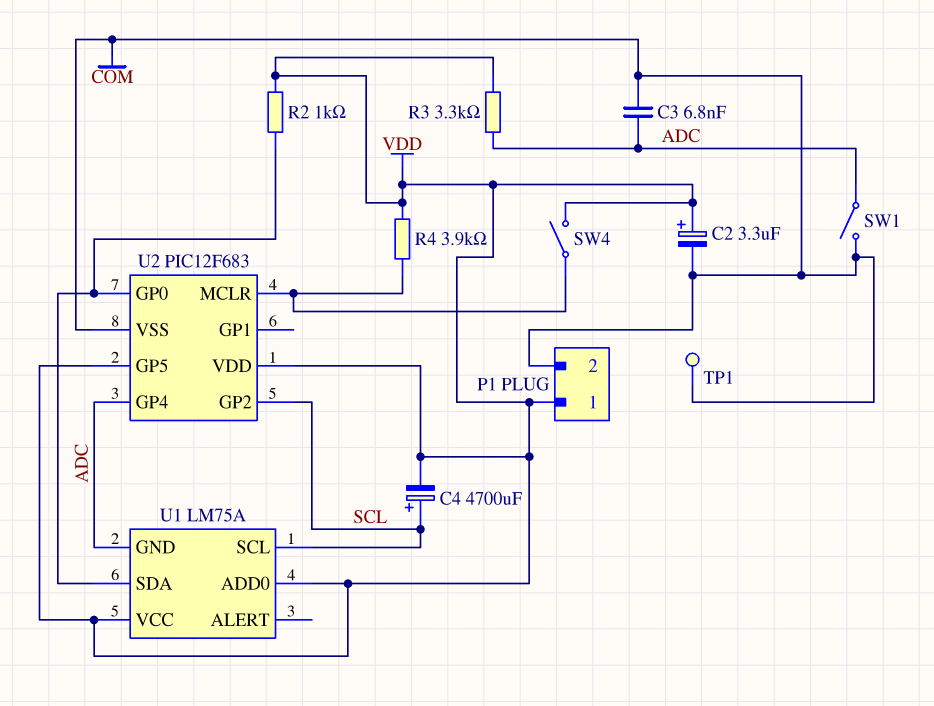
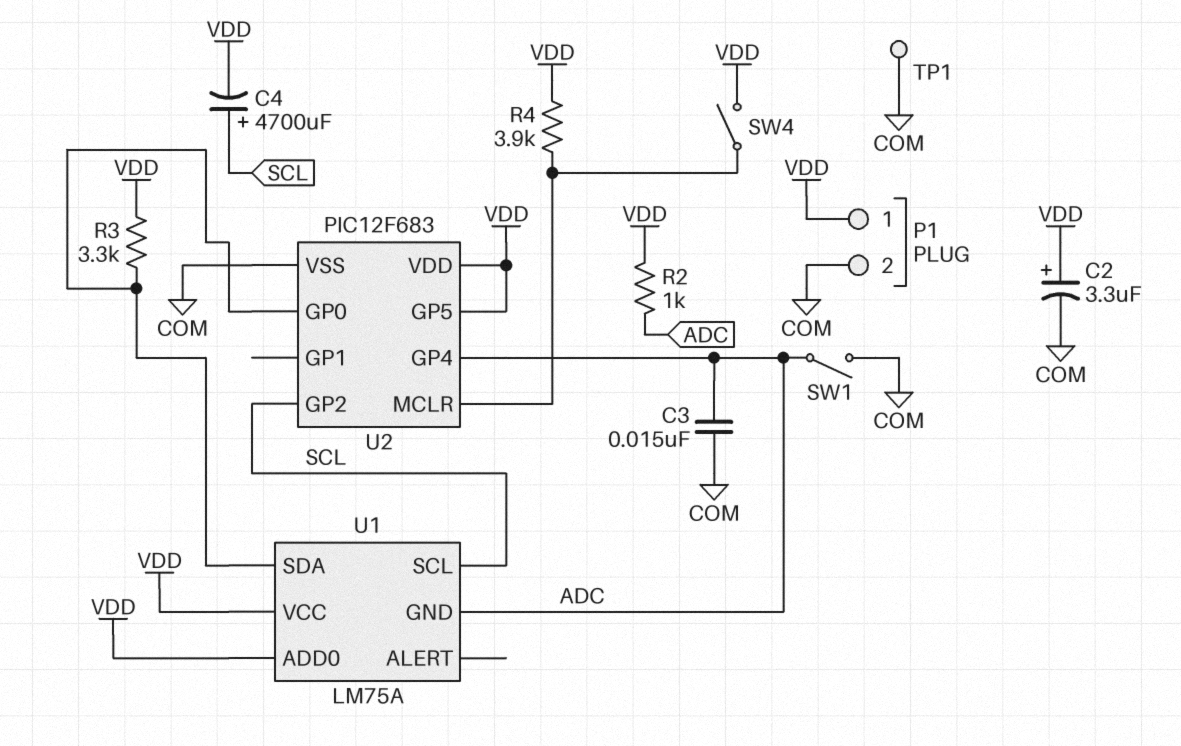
C3: 6.8nF (ADC, COM) -> 15nF (ADC, COM)
R2: 1k (U1/SDA, VDD) -> 1k (ADC, VDD)
R3: 3.3k (ADC, VDD) -> 3.3k (U1/SDA, VDD)

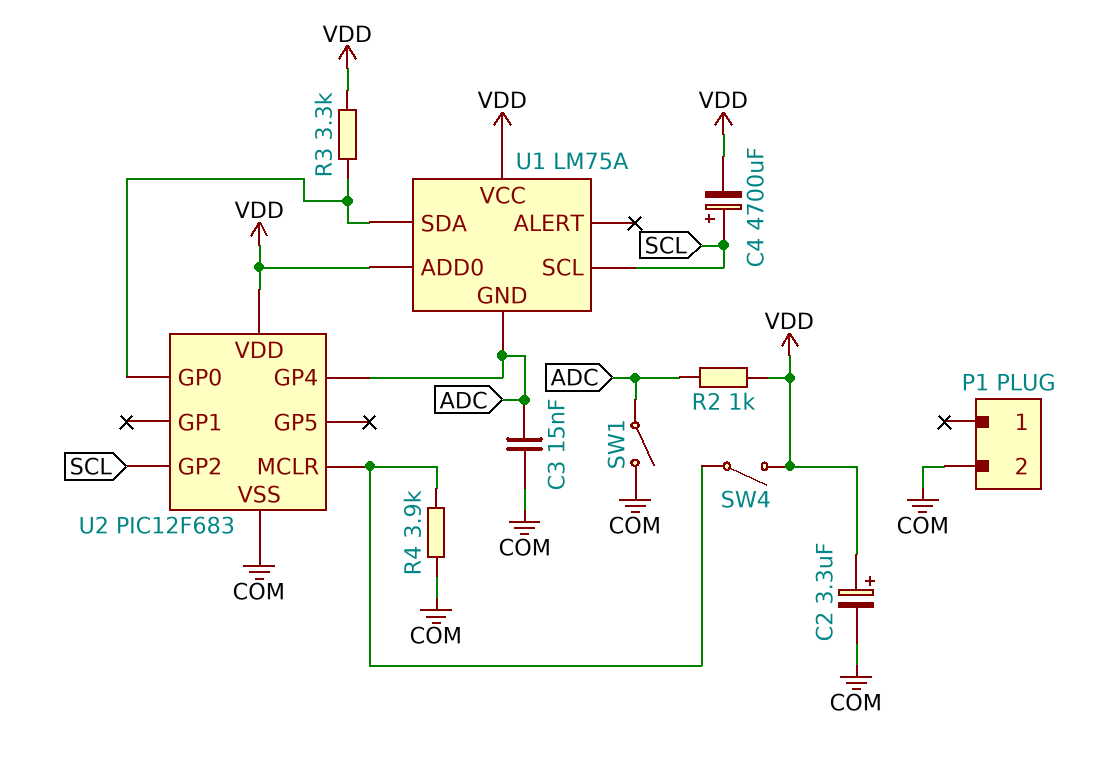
P1 pin 1: VDD -> none
R4: 3.9k (U2/MCLR, VDD) -> 3.9k (COM, U2/MCLR)
TP1: test point (COM) -> none
U2 pin GP5: VDD -> none

